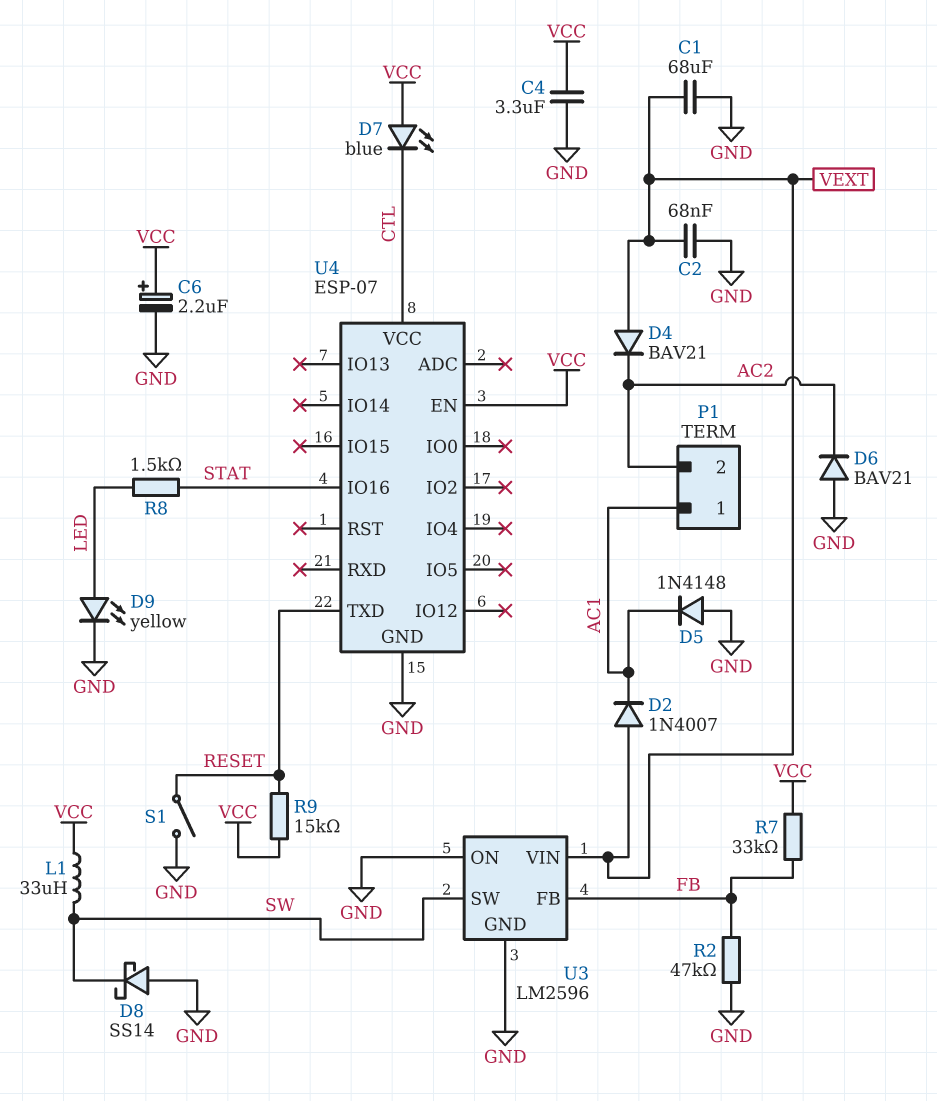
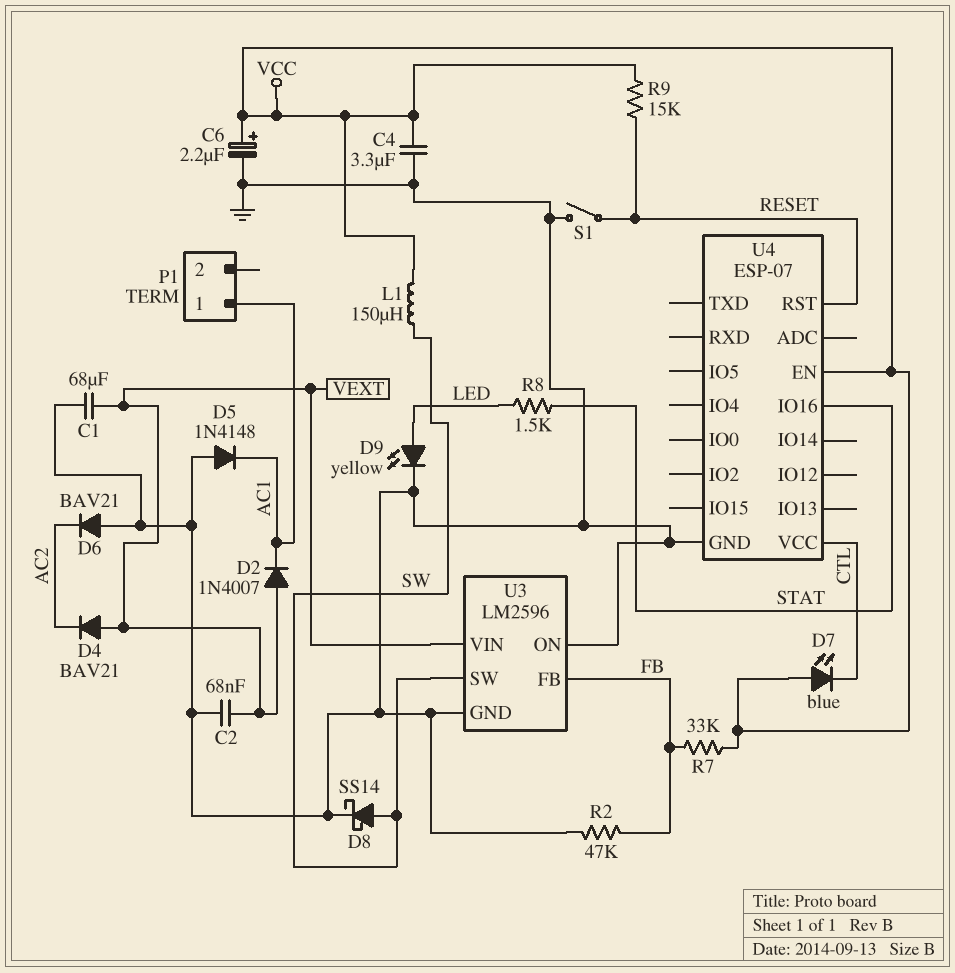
D8: schottky SS14 (A GND, K SW) -> schottky SS14 (A SW, K GND)
L1: 33uH (SW, VCC) -> 150uH (SW, VCC)
P1 pin 2: AC2 -> none
U4 pin RST: none -> RESET
U4 pin TXD: RESET -> none

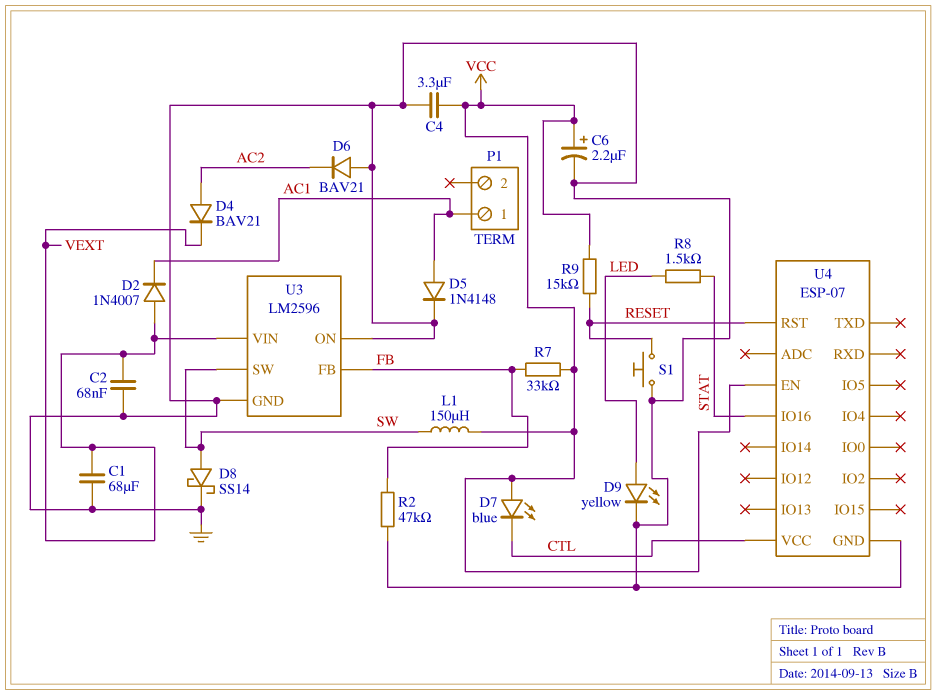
D4: diode BAV21 (A VEXT, K AC2) -> diode BAV21 (A AC2, K VEXT)
D5: diode 1N4148 (A GND, K AC1) -> diode 1N4148 (A AC1, K GND)
S1: switch (GND, RESET) -> button (GND, RESET)

